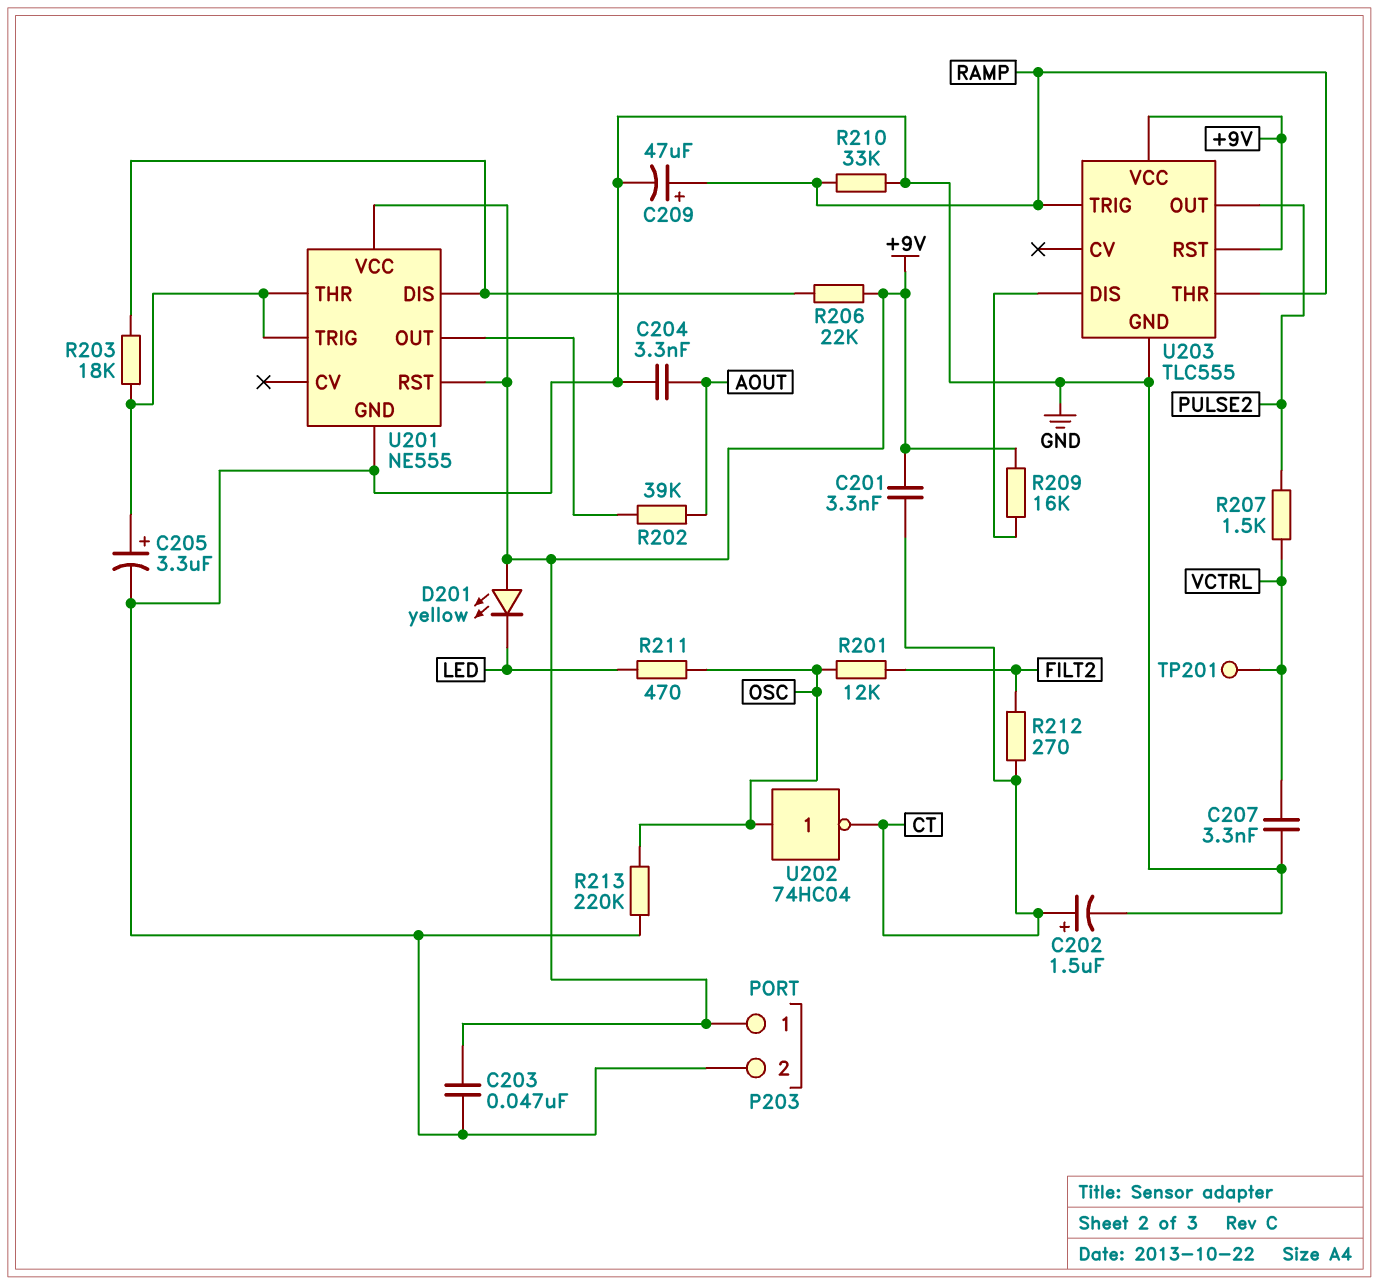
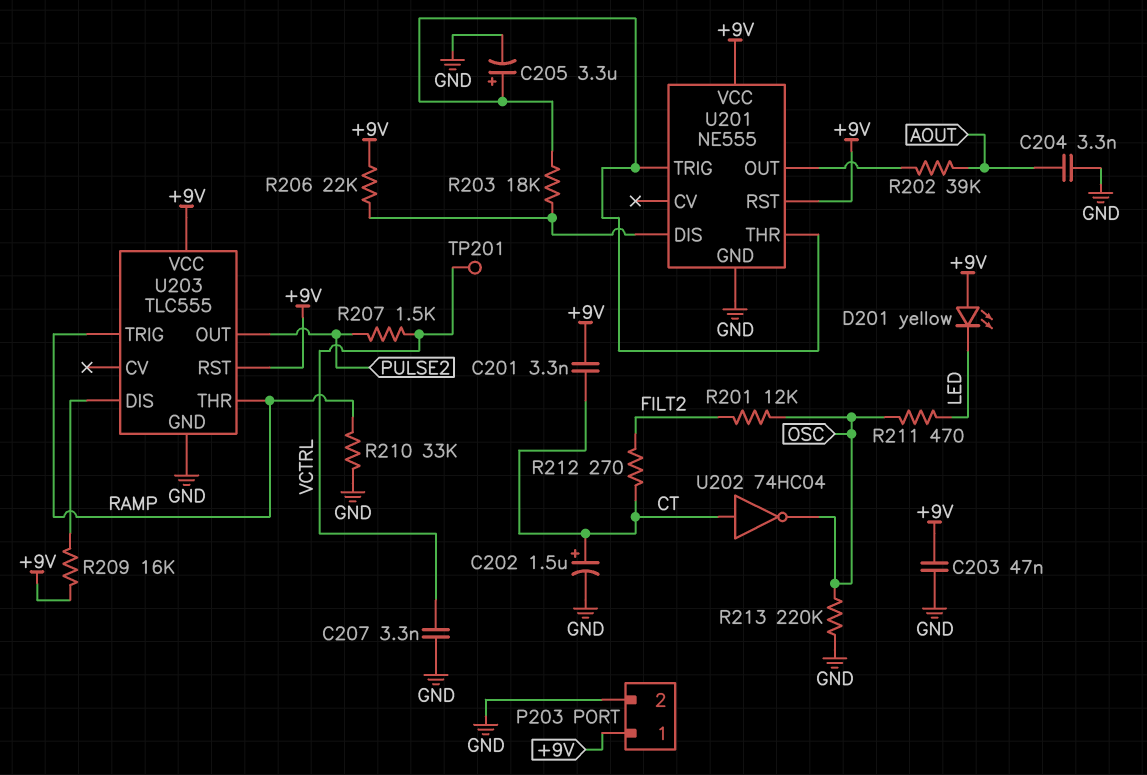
C209: 47uF (plus RAMP, minus GND) -> none
U202: NOT 74HC04 (in OSC, out CT) -> NOT 74HC04 (in CT, out OSC)

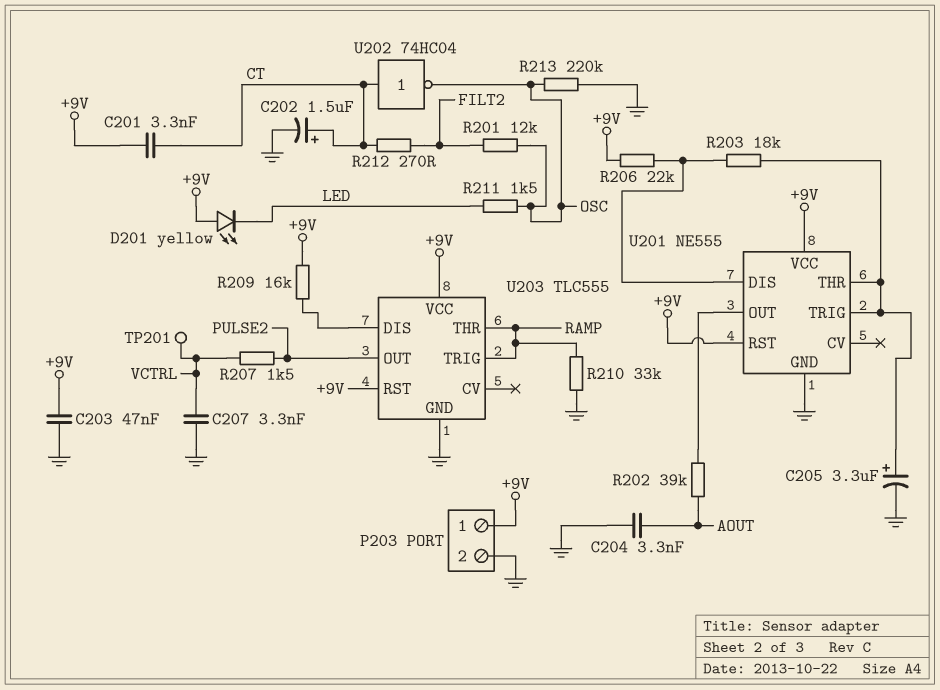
R211: 470 (LED, OSC) -> 1.5k (LED, OSC)

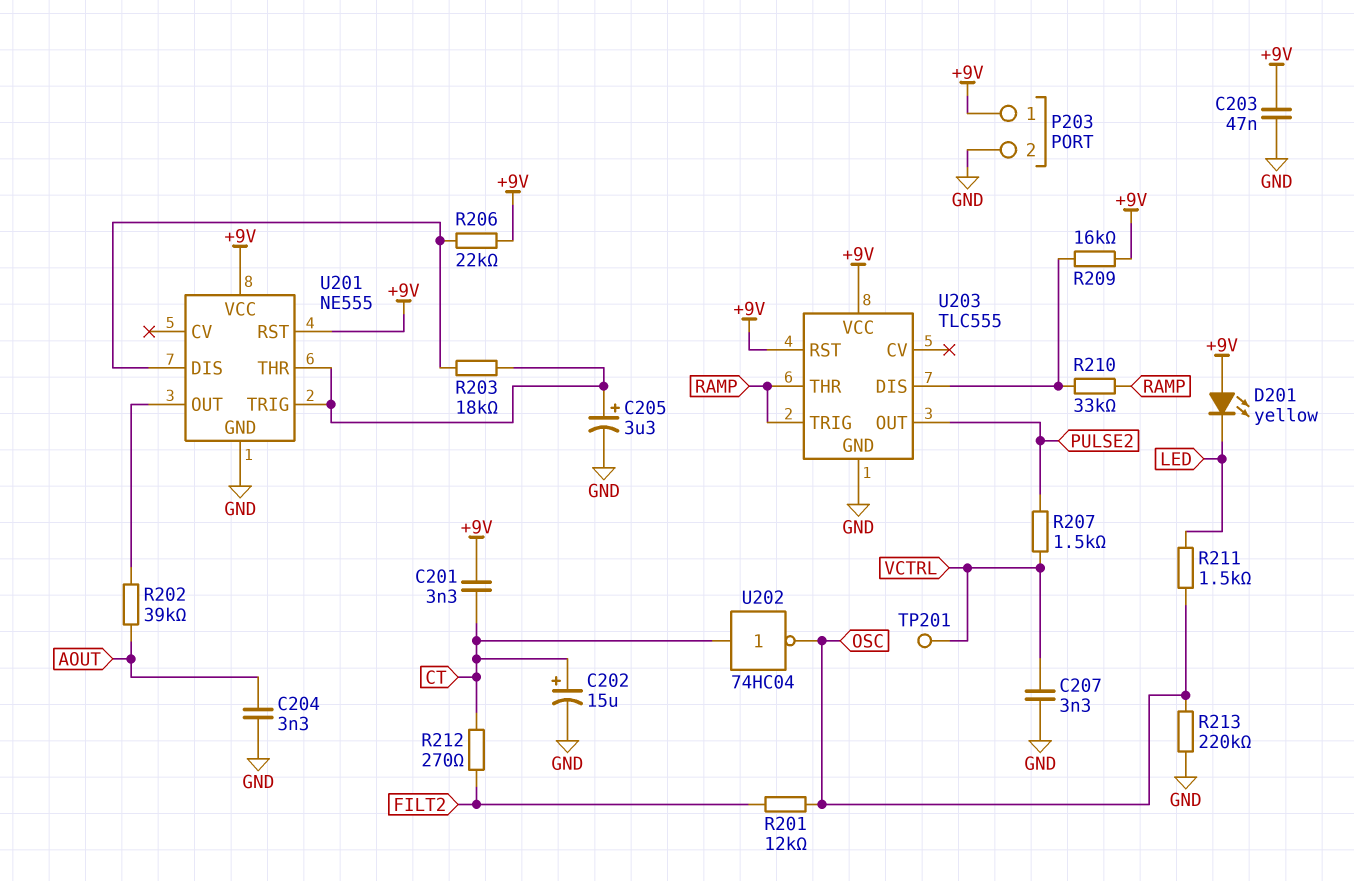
C202: 1.5uF (plus CT, minus GND) -> 15uF (plus CT, minus GND)
R210: 33k (GND, RAMP) -> 33k (RAMP, U203/DIS)

